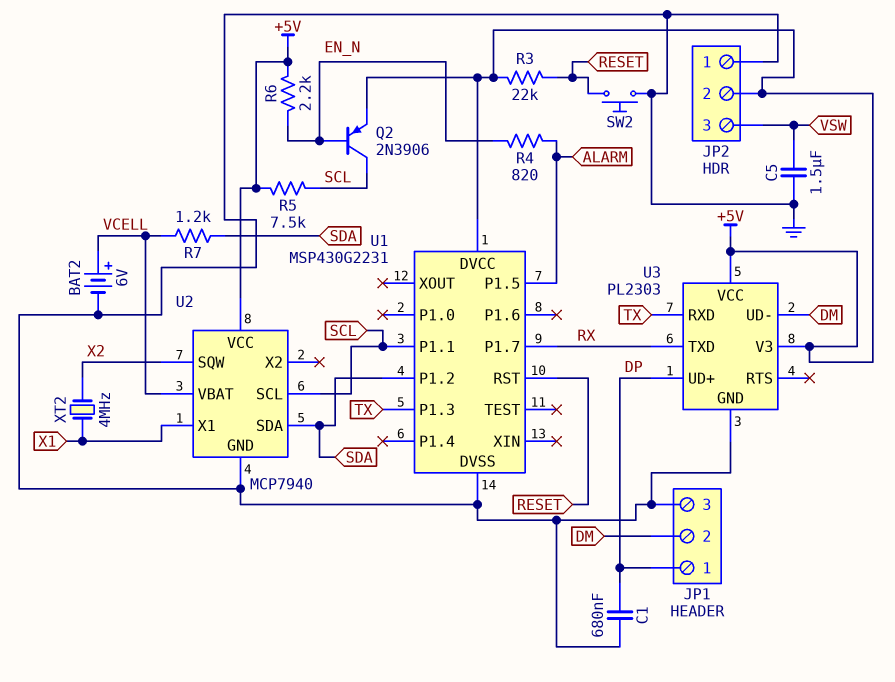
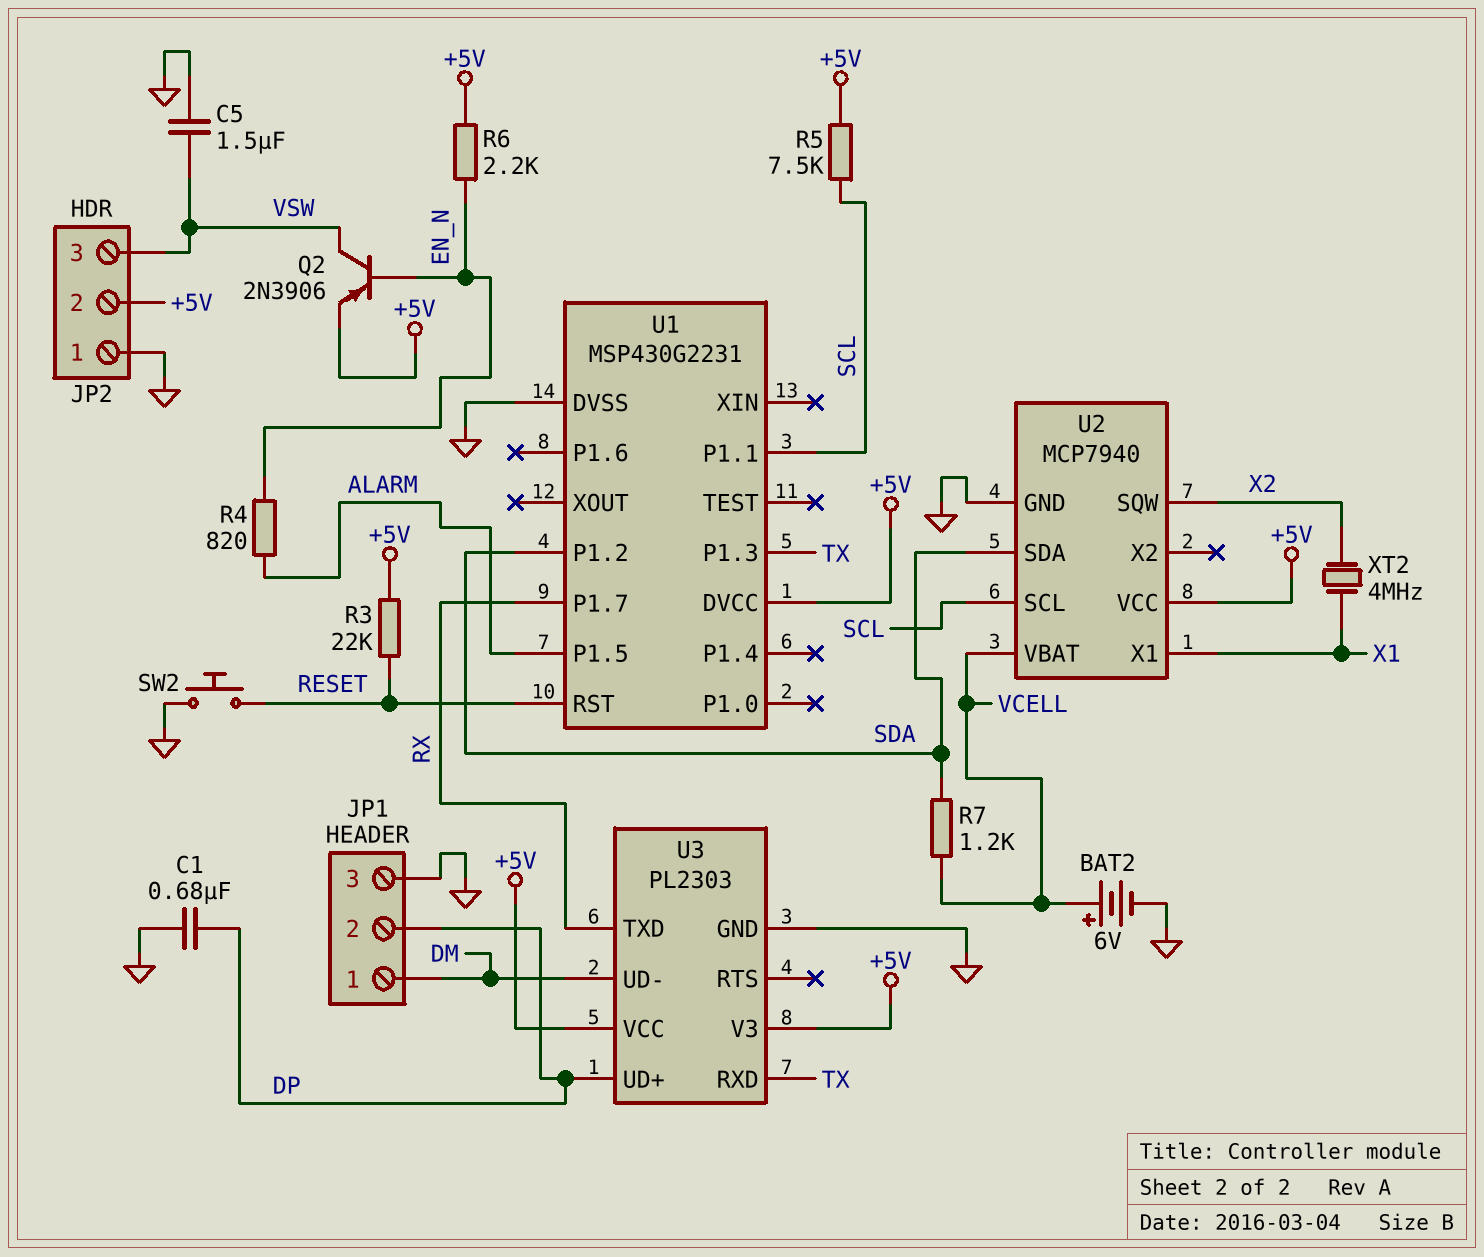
JP1 pin 1: DP -> DM
JP1 pin 2: DM -> DP
Q2: PNP 2N3906 (B EN_N, C SCL, E +5V) -> PNP 2N3906 (B EN_N, C VSW, E +5V)

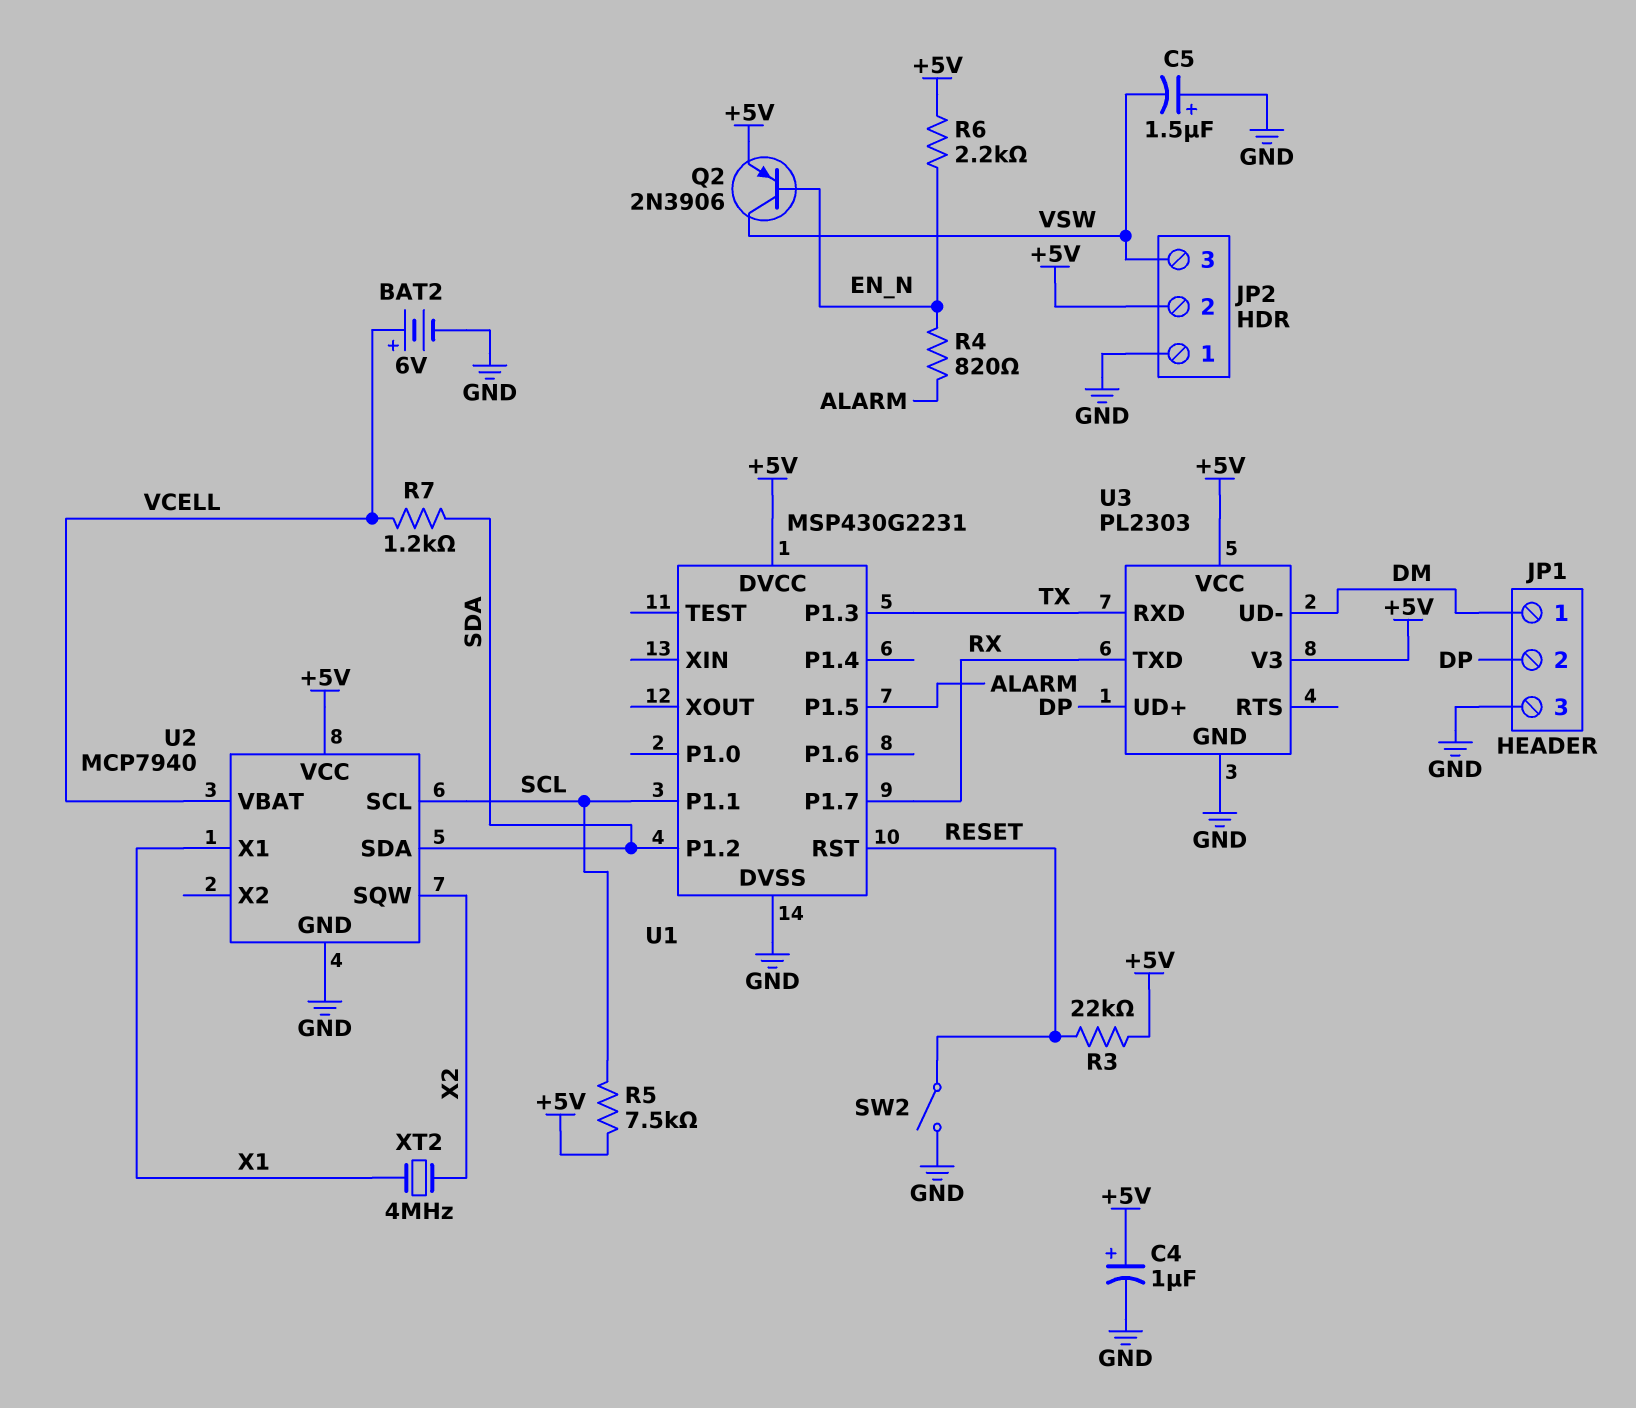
C1: 680nF (DP, GND) -> none
C4: none -> 1uF (plus +5V, minus GND)
C5: 1.5uF (GND, VSW) -> 1.5uF (plus GND, minus VSW)
SW2: button (GND, RESET) -> switch (GND, RESET)

